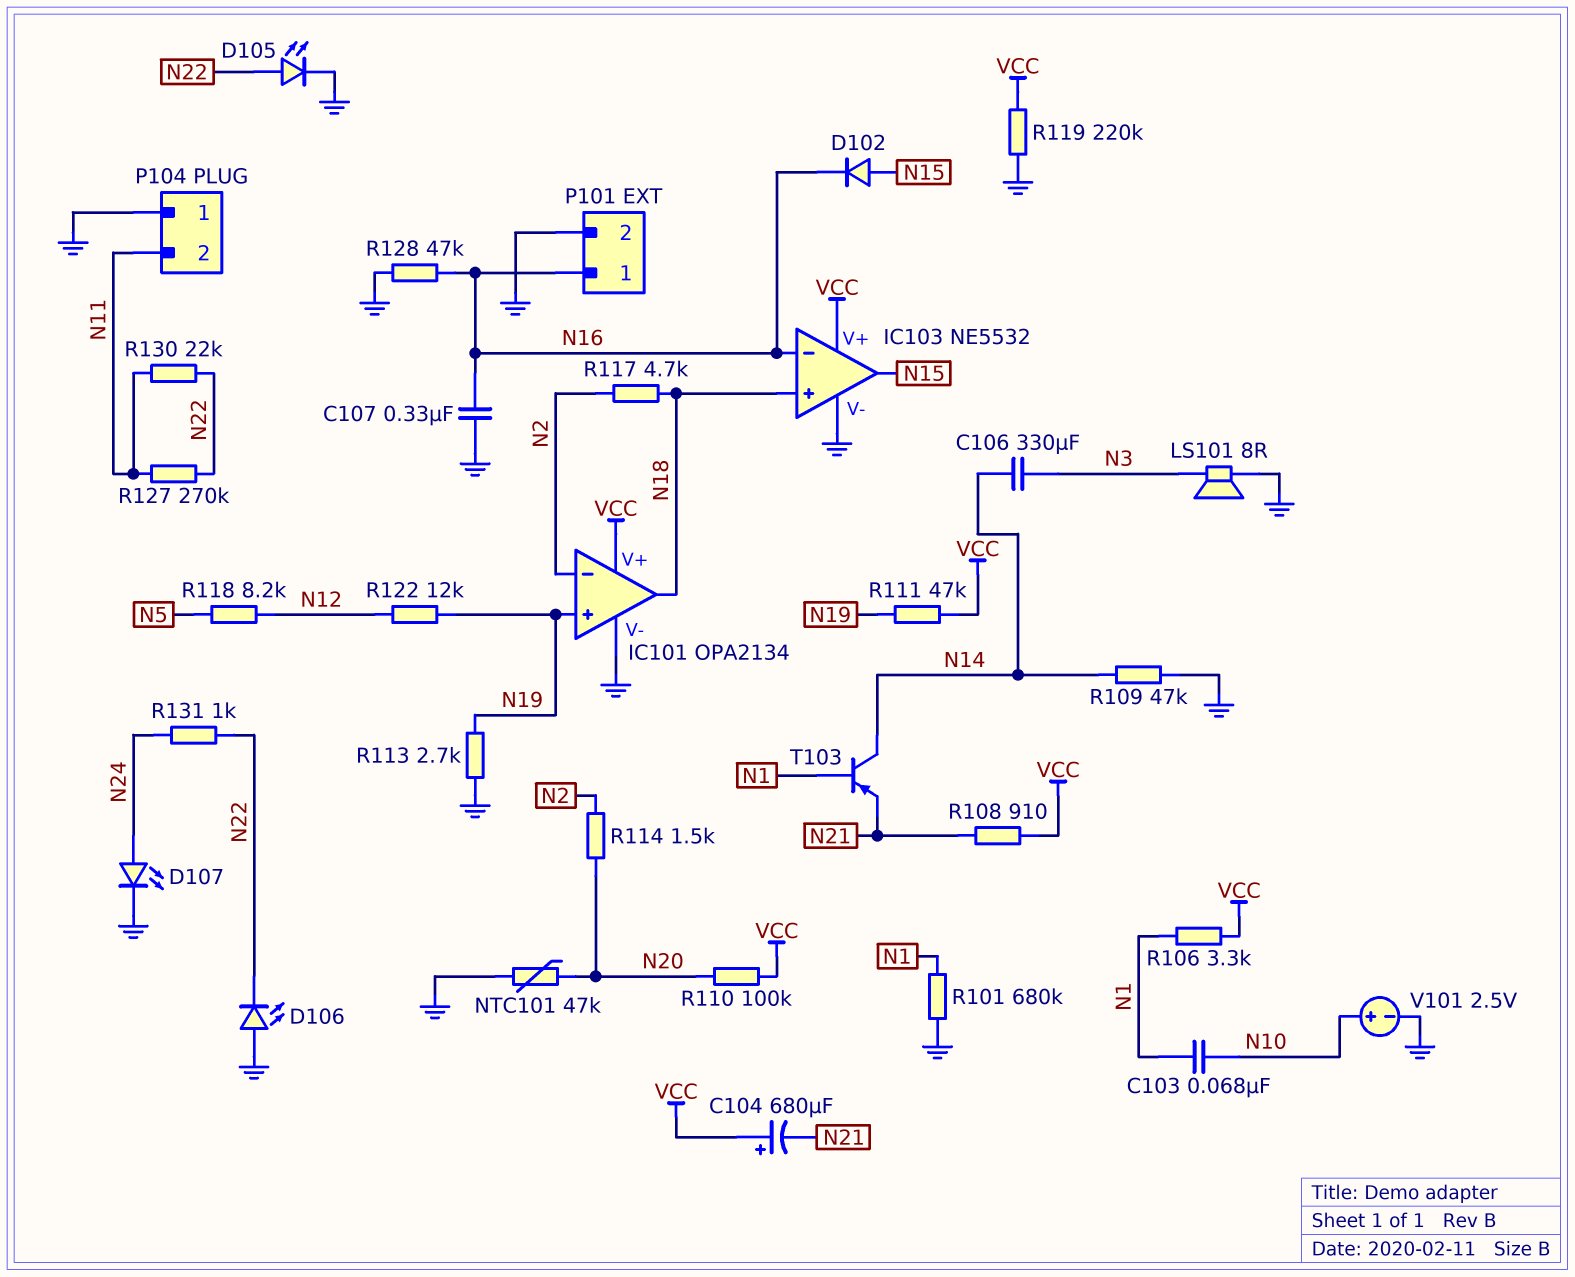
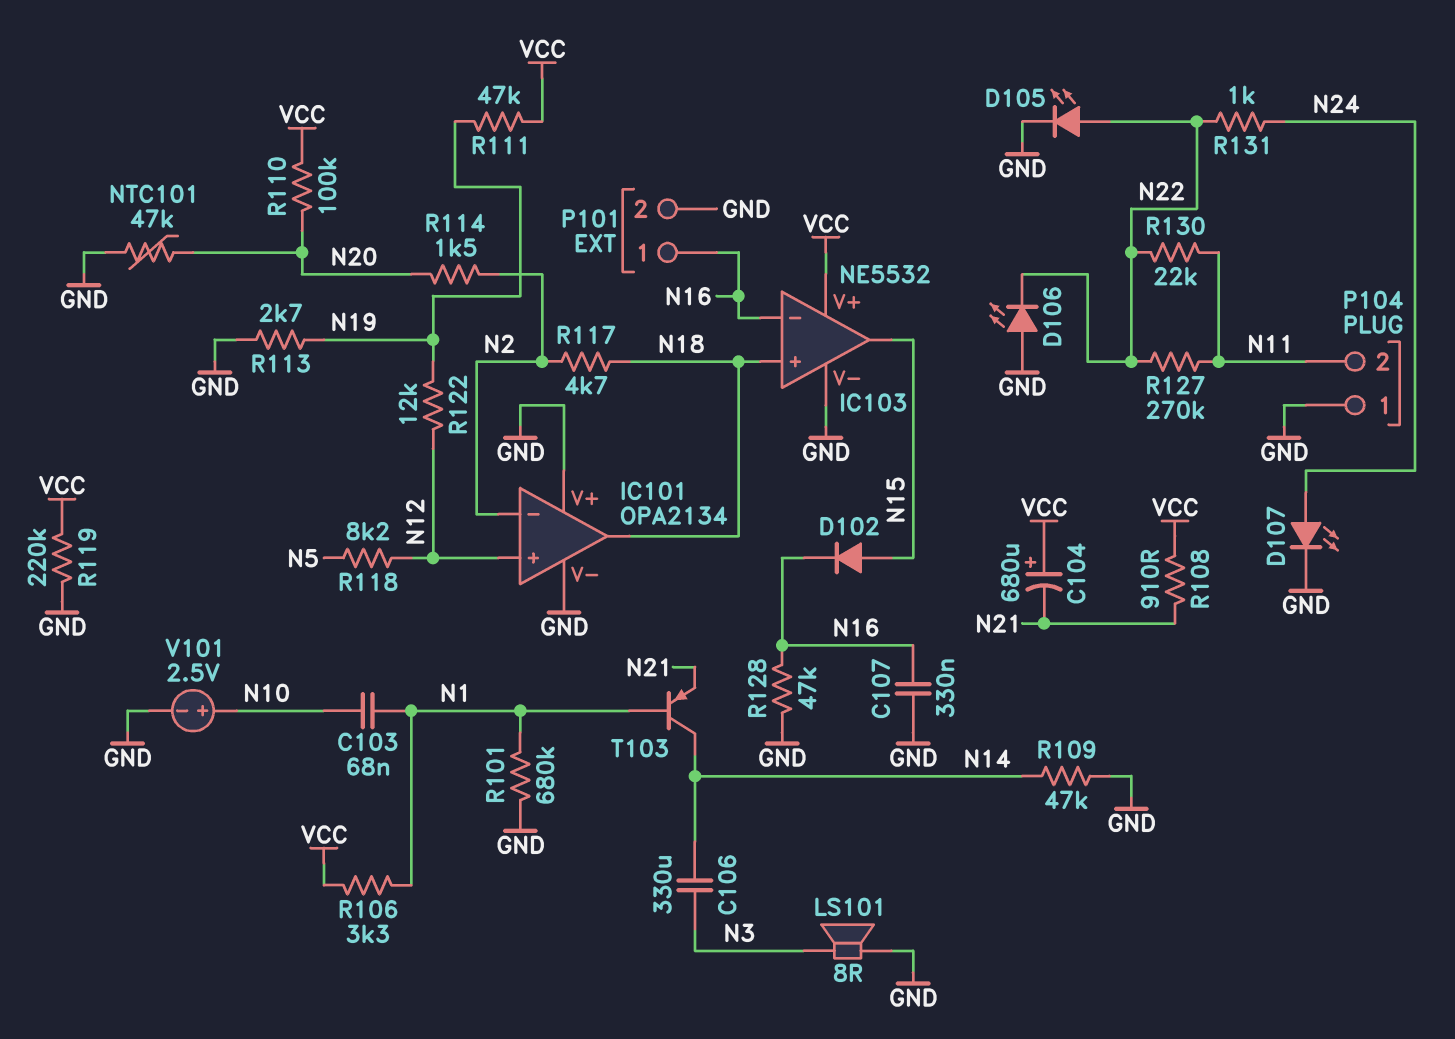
IC101 pin V+: VCC -> GND
IC101 pin in+: N19 -> N12

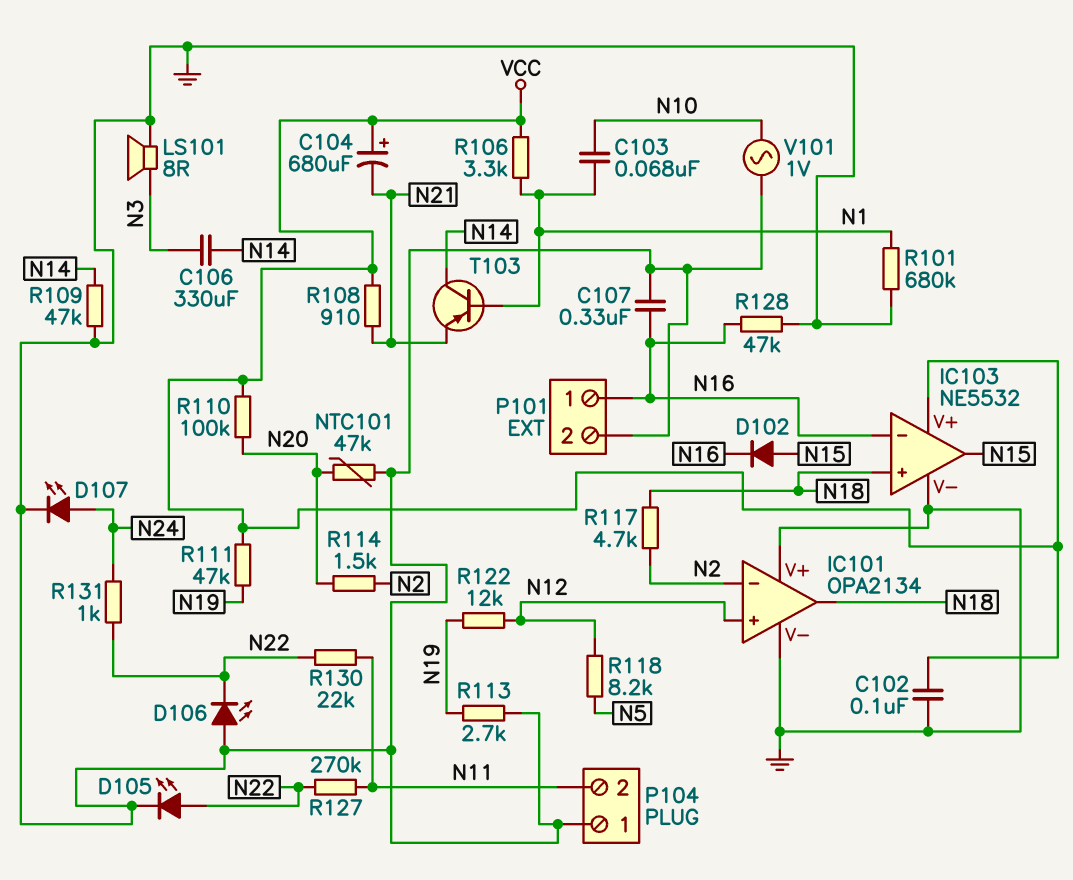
C102: none -> 100nF (GND, VCC)
R119: 220k (GND, VCC) -> none
V101: 2.5V (plus N10, minus GND) -> AC 1V (GND, N10)

